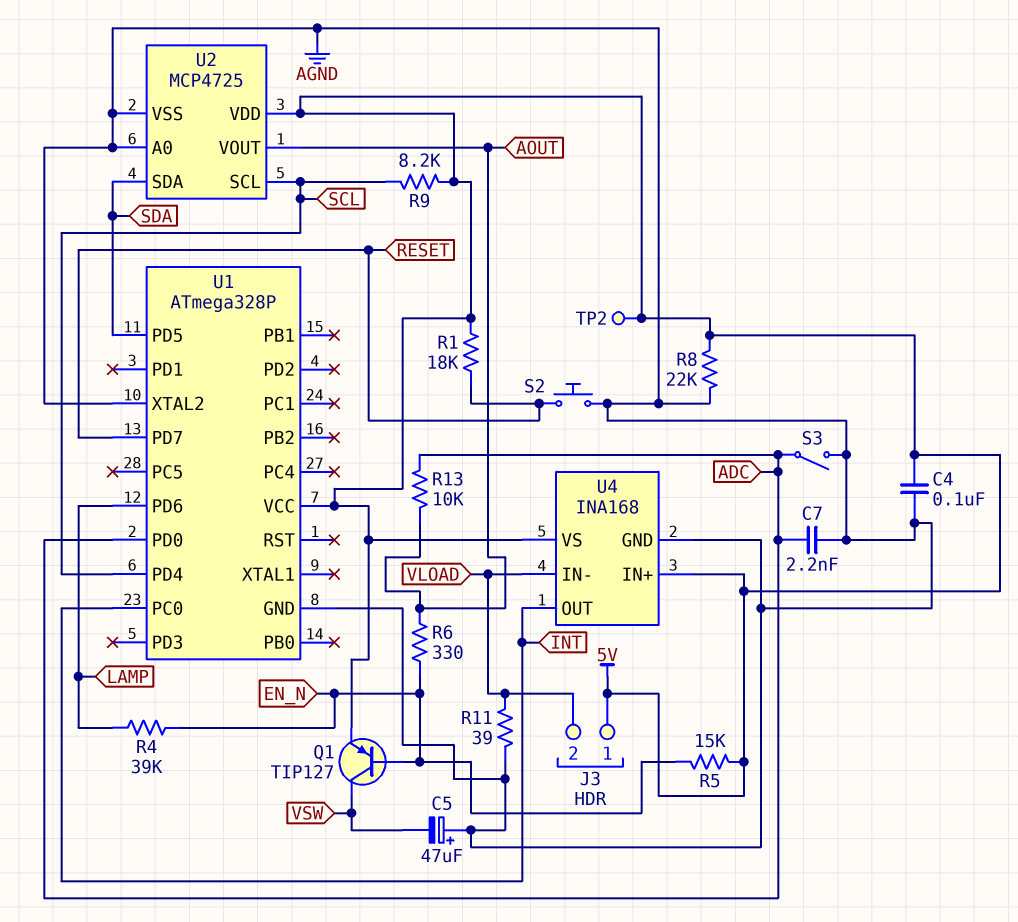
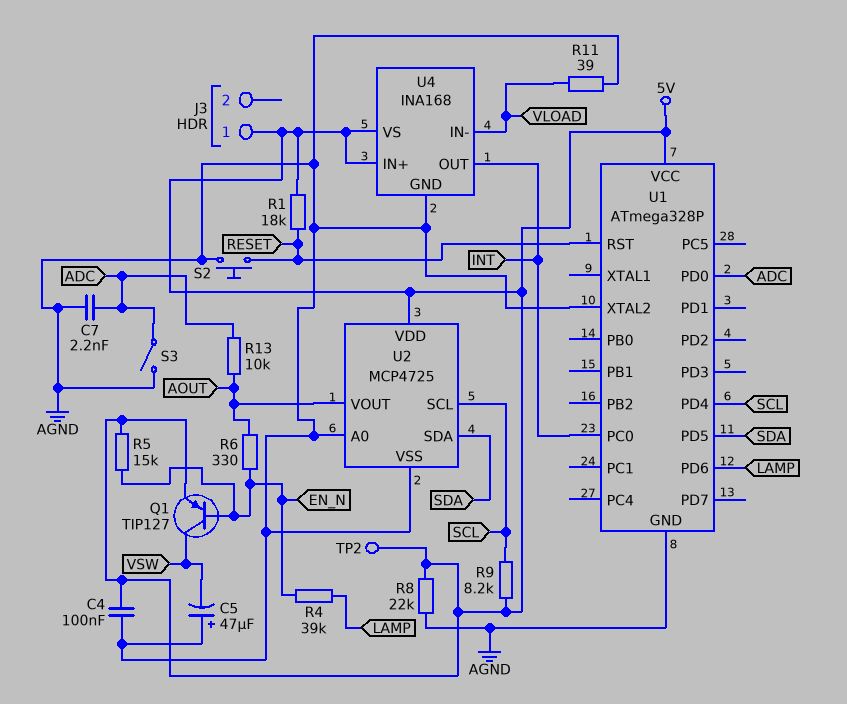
J3 pin 2: VLOAD -> none
U1 pin PD7: RESET -> none
U1 pin RST: none -> RESET

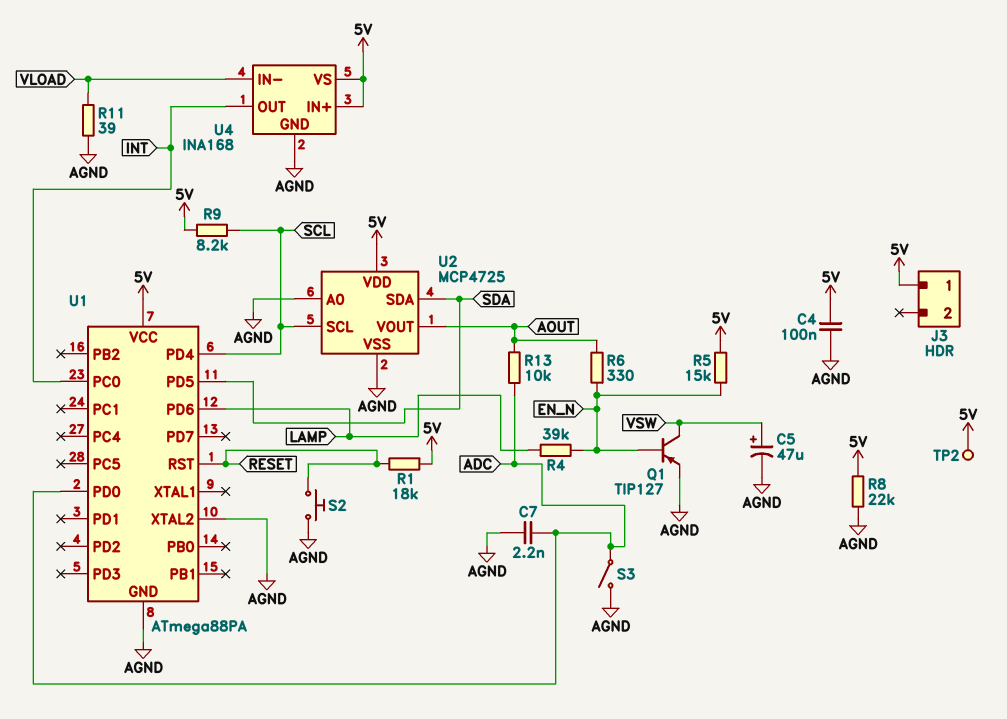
C5: 47uF (plus AGND, minus VSW) -> 47uF (plus VSW, minus AGND)
Q1: PNP TIP127 (B EN_N, C VSW, E 5V) -> PNP TIP127 (B EN_N, C VSW, E AGND)
U1: ATmega328P -> ATmega88PA

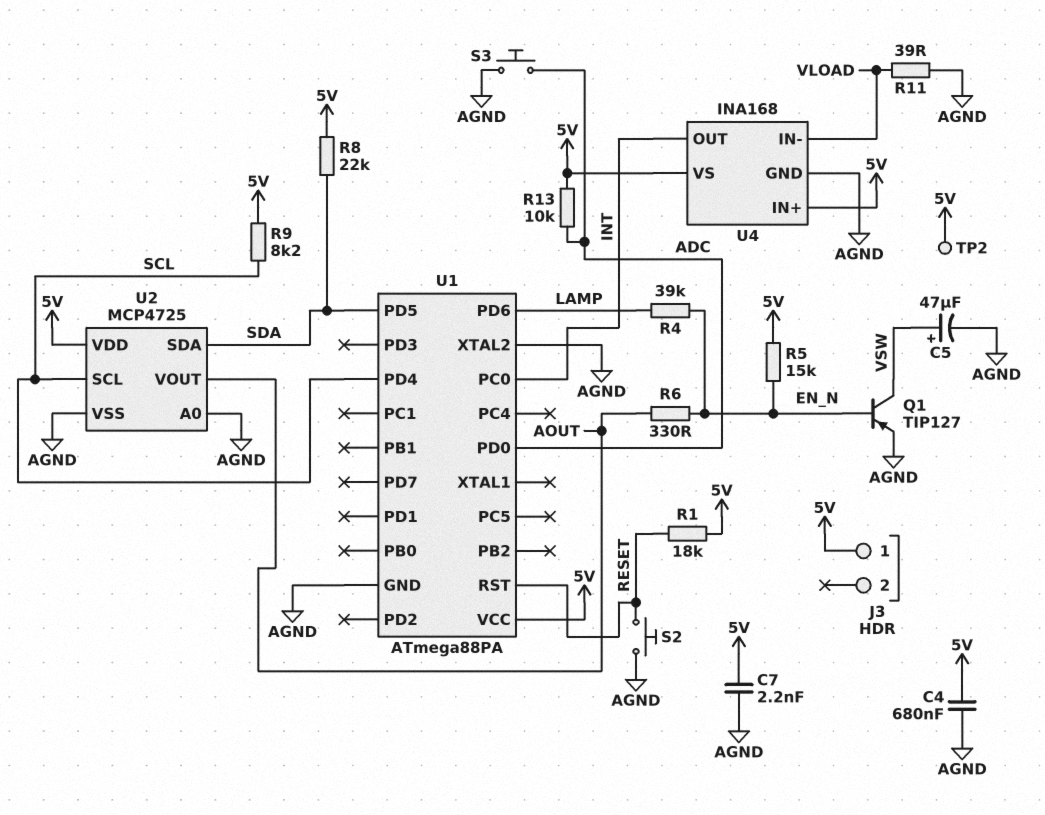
C4: 100nF (5V, AGND) -> 680nF (5V, AGND)
C7: 2.2nF (ADC, AGND) -> 2.2nF (5V, AGND)
R8: 22k (5V, AGND) -> 22k (5V, SDA)
R13: 10k (ADC, AOUT) -> 10k (5V, ADC)
S3: switch (ADC, AGND) -> button (ADC, AGND)

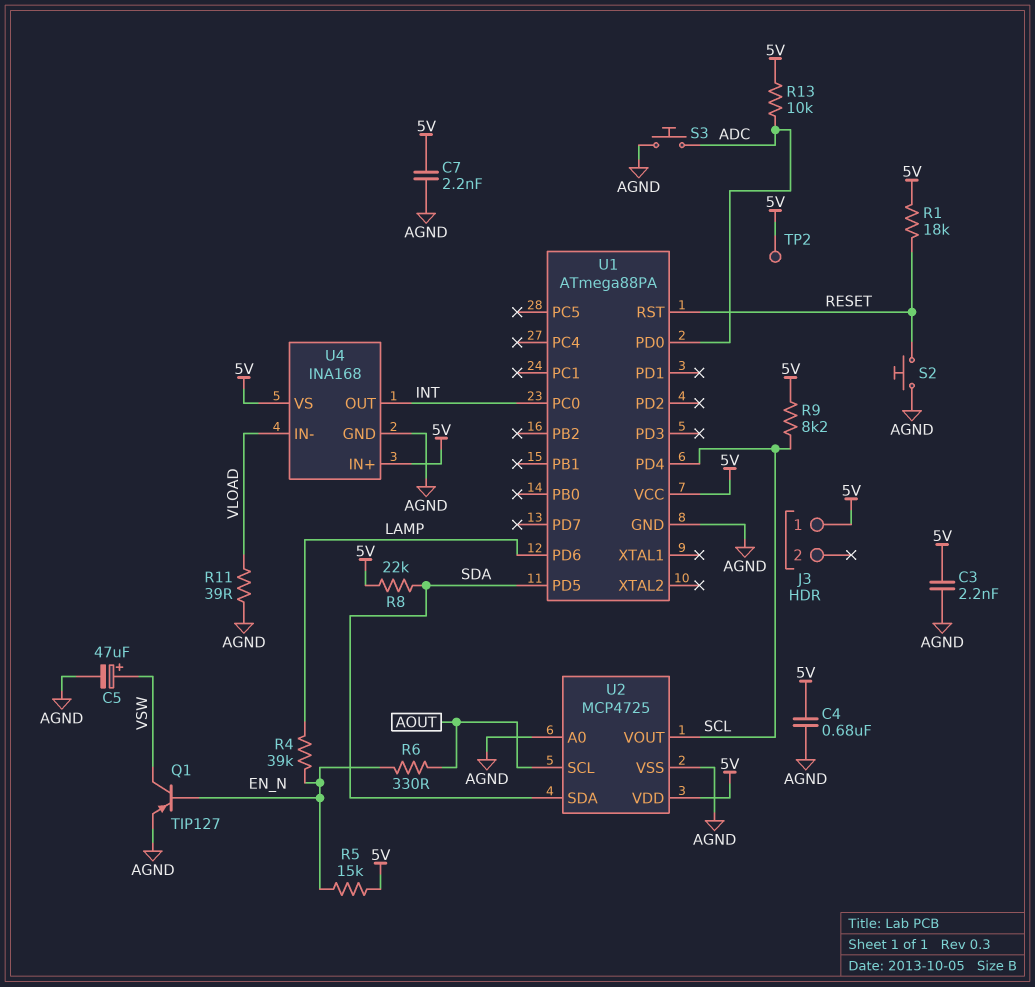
C3: none -> 2.2nF (5V, AGND)
U1 pin XTAL2: AGND -> none
U2 pin SCL: SCL -> AOUT
U2 pin VOUT: AOUT -> SCL

